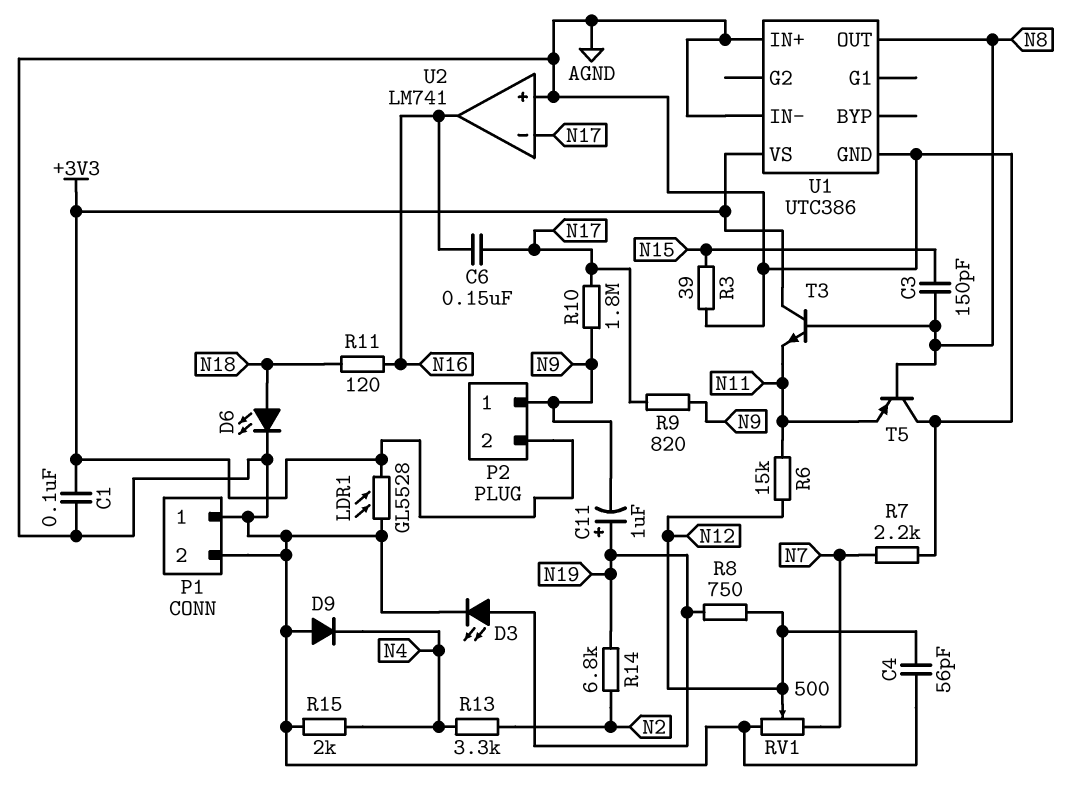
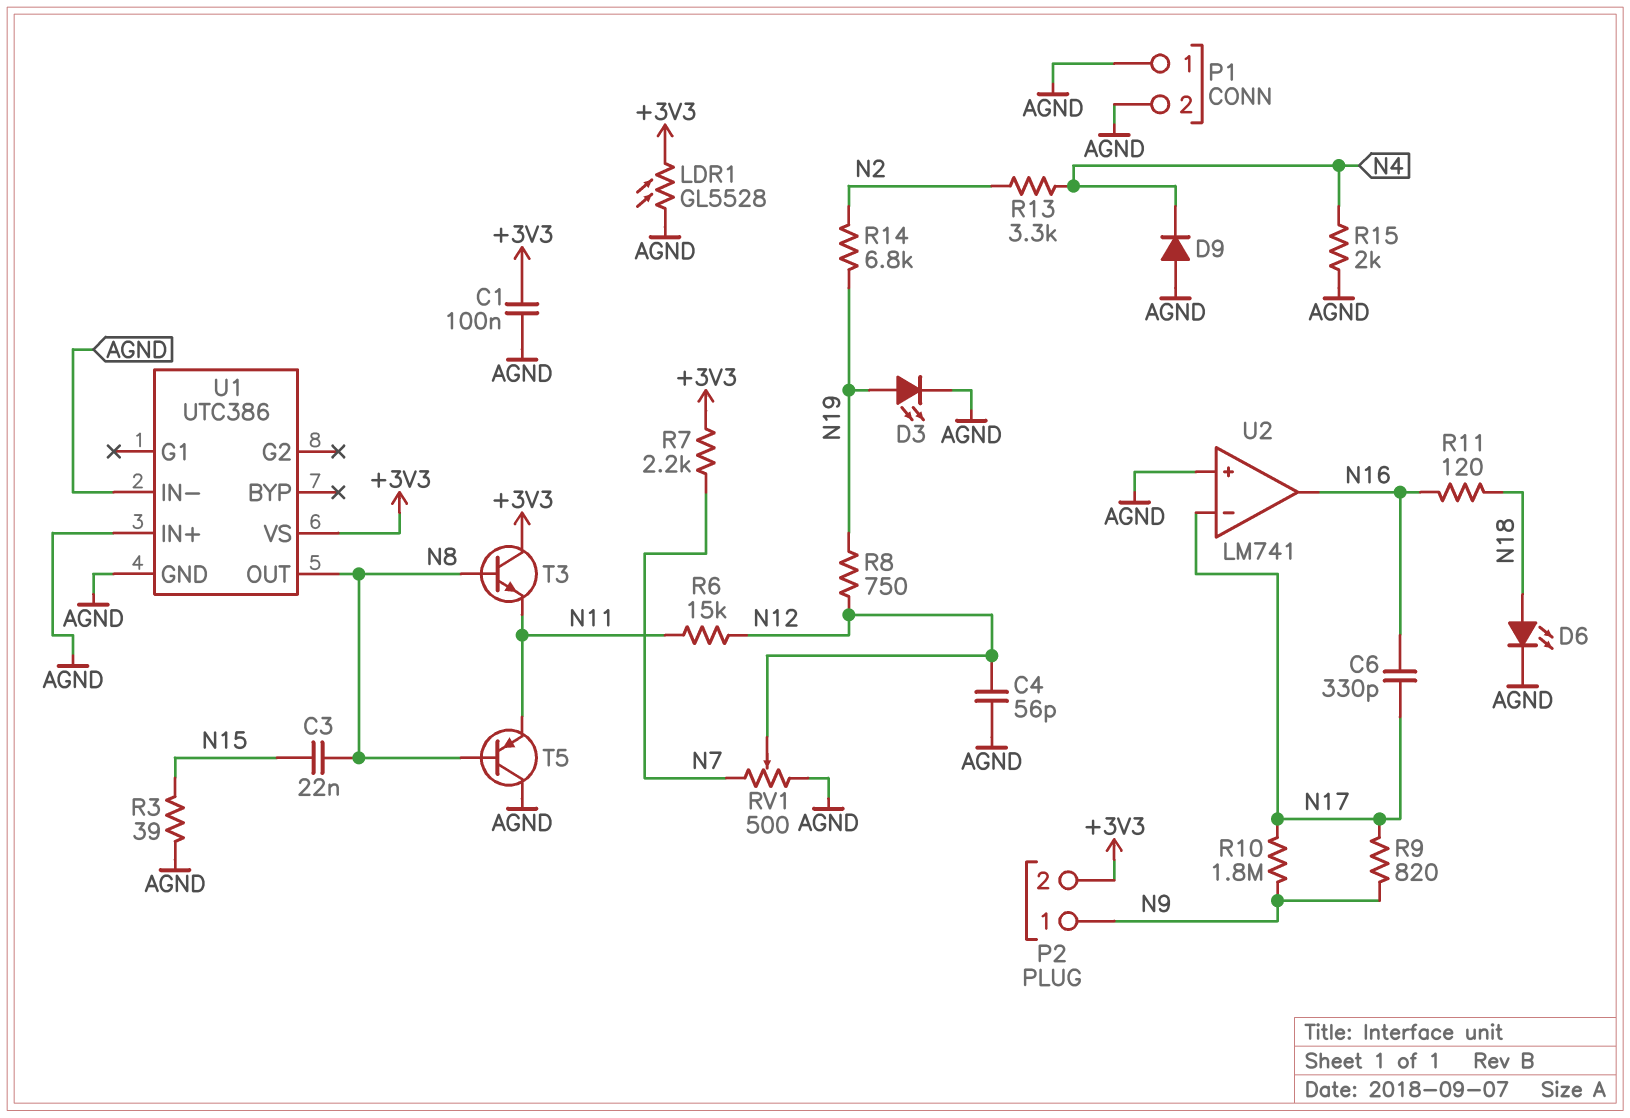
C3: 150pF (N8, N15) -> 22nF (N8, N15)
C6: 150nF (N16, N17) -> 330pF (N16, N17)
C11: 1uF (plus N19, minus N9) -> none
R7: 2.2k (AGND, N7) -> 2.2k (+3V3, N7)

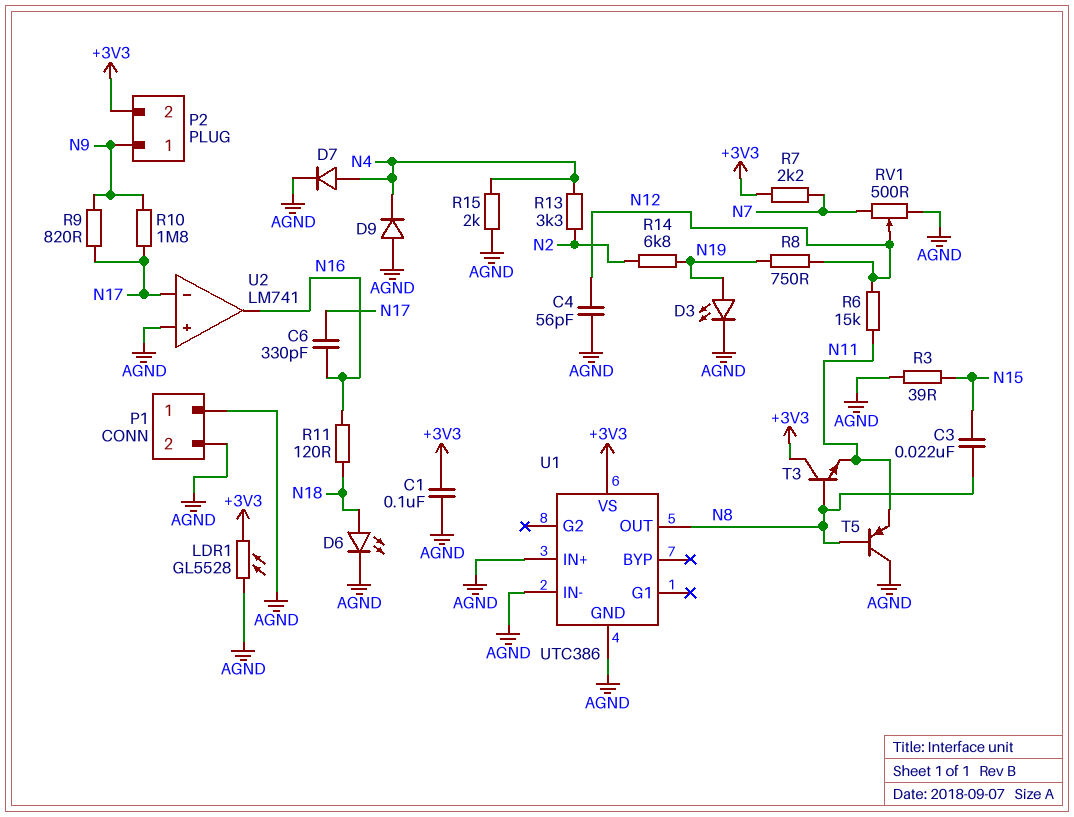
D7: none -> diode (A N4, K AGND)

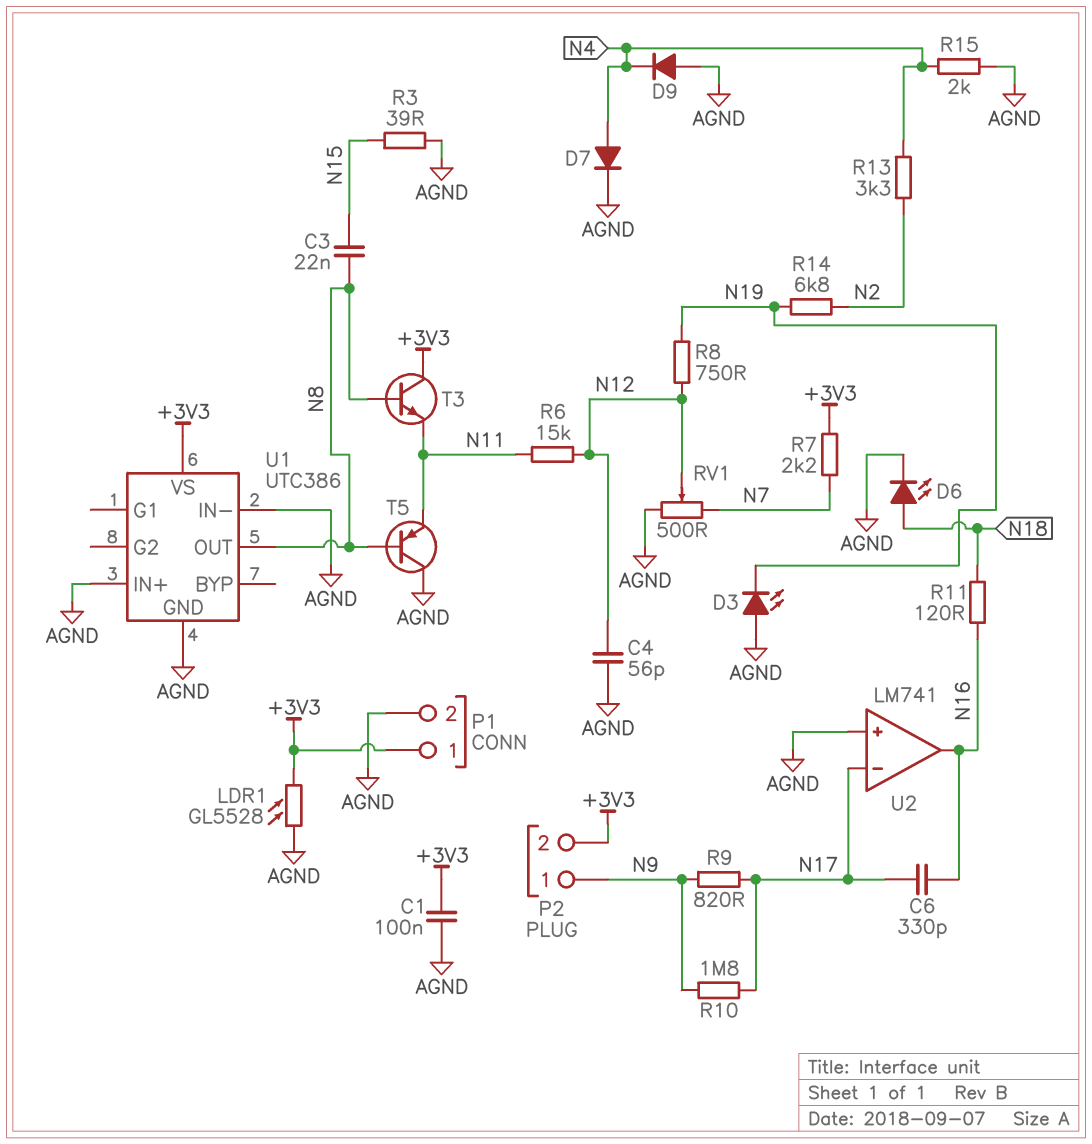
D3: LED (A N19, K AGND) -> LED (A AGND, K N19)
P1 pin 1: AGND -> +3V3

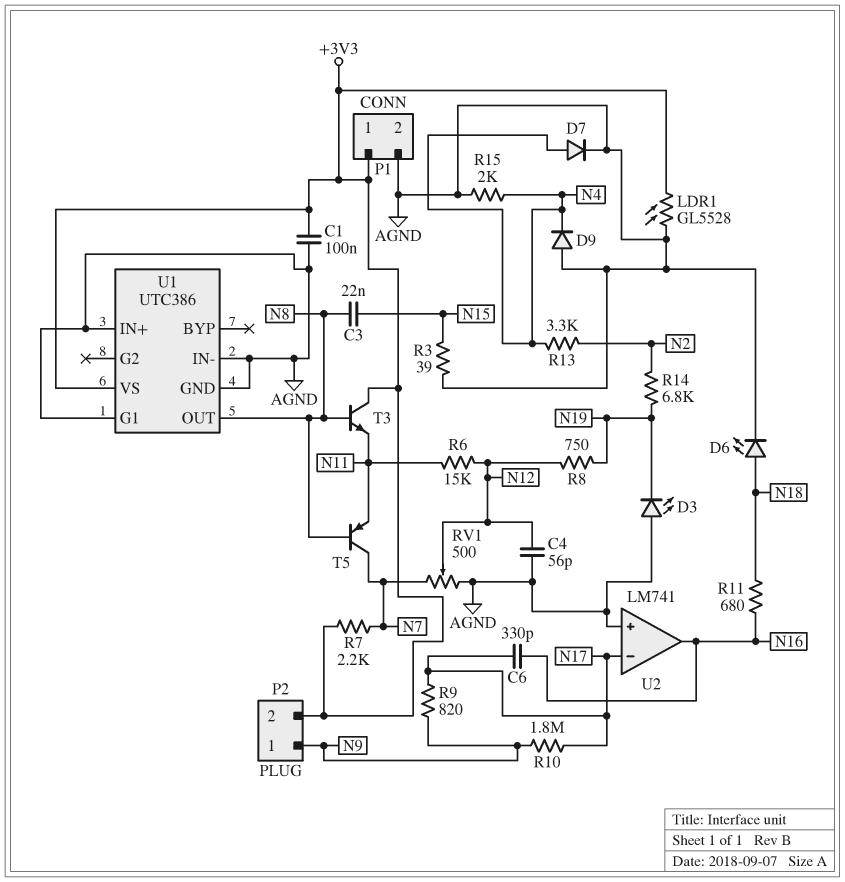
R11: 120 (N16, N18) -> 680 (N16, N18)
T5: PNP (B N8, C AGND, E N11) -> PNP (B N8, C N7, E N11)
U1 pin G1: none -> AGND

